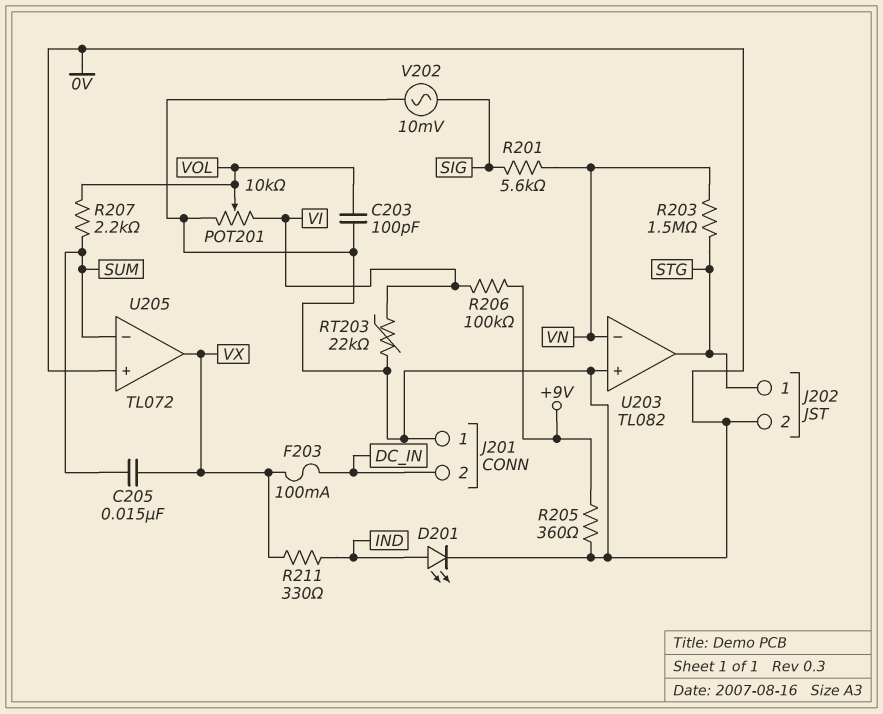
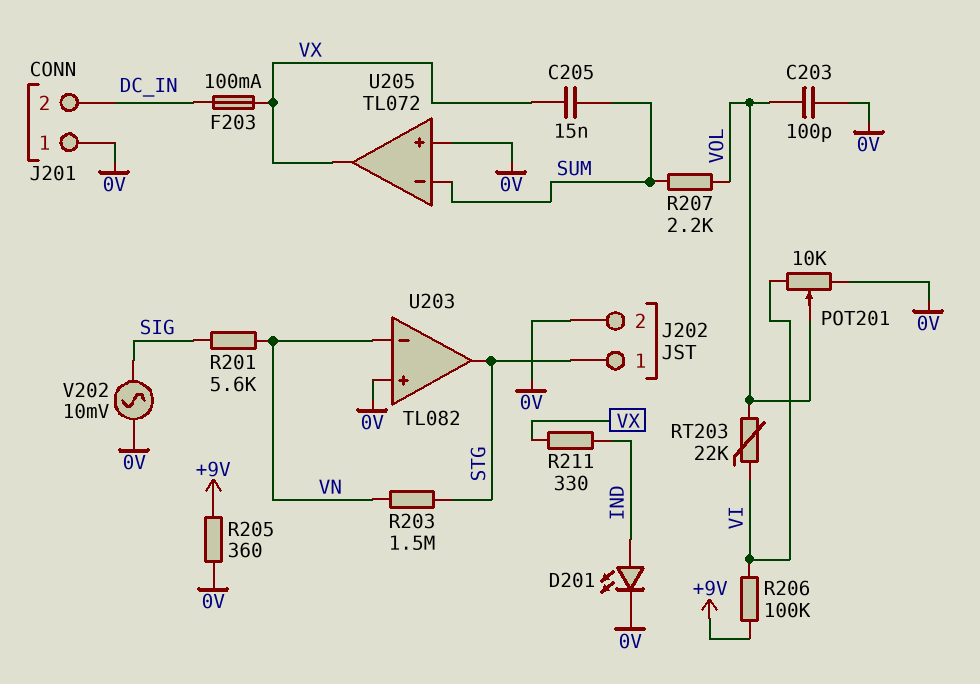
RT203: 22k (0V, VI) -> 22k (VI, VOL)

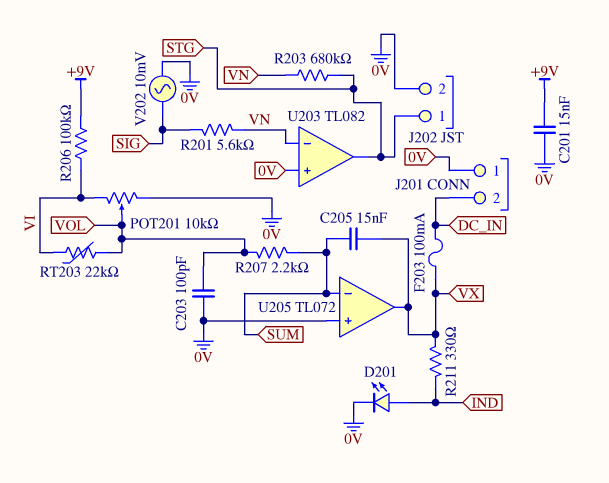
C201: none -> 15nF (+9V, 0V)
R203: 1.5M (STG, VN) -> 680k (STG, VN)
R205: 360 (+9V, 0V) -> none

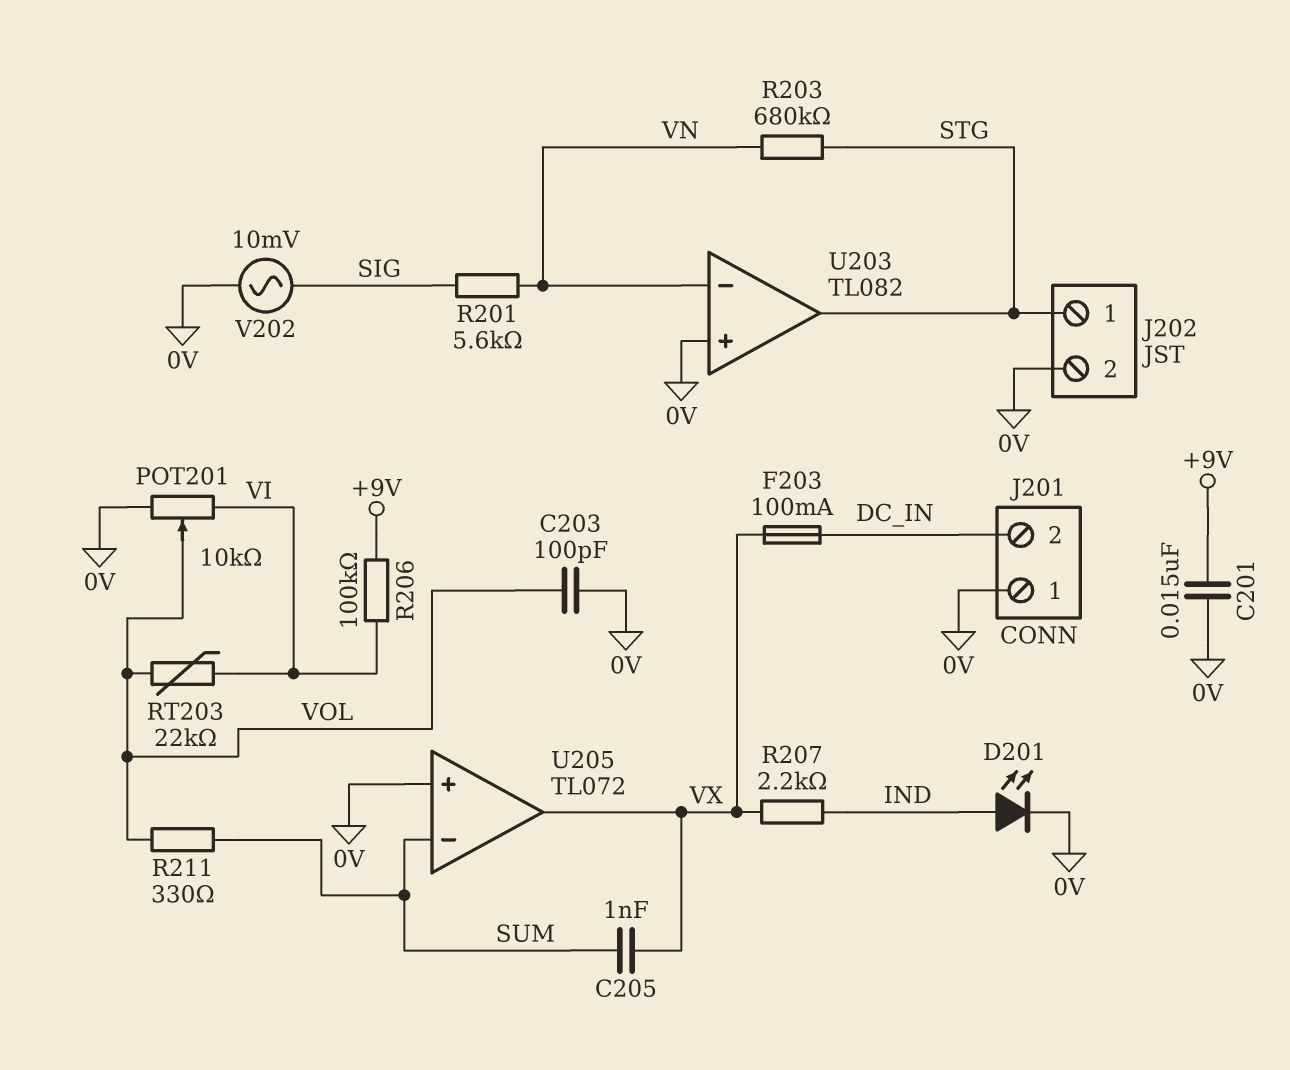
C205: 15nF (SUM, VX) -> 1nF (SUM, VX)
R207: 2.2k (SUM, VOL) -> 2.2k (IND, VX)
R211: 330 (IND, VX) -> 330 (SUM, VOL)

